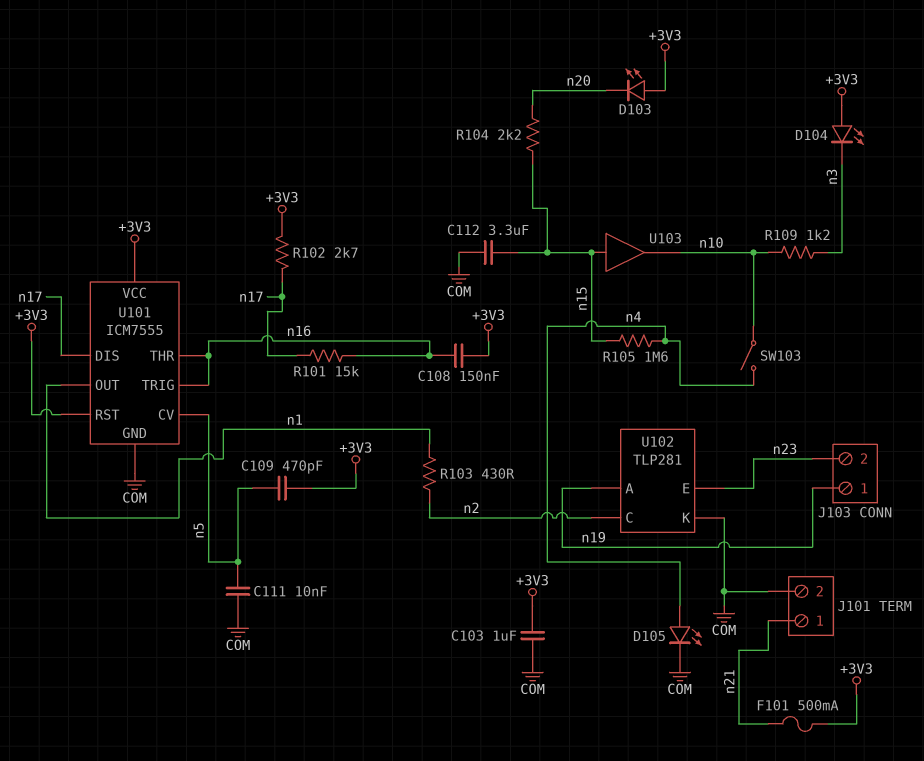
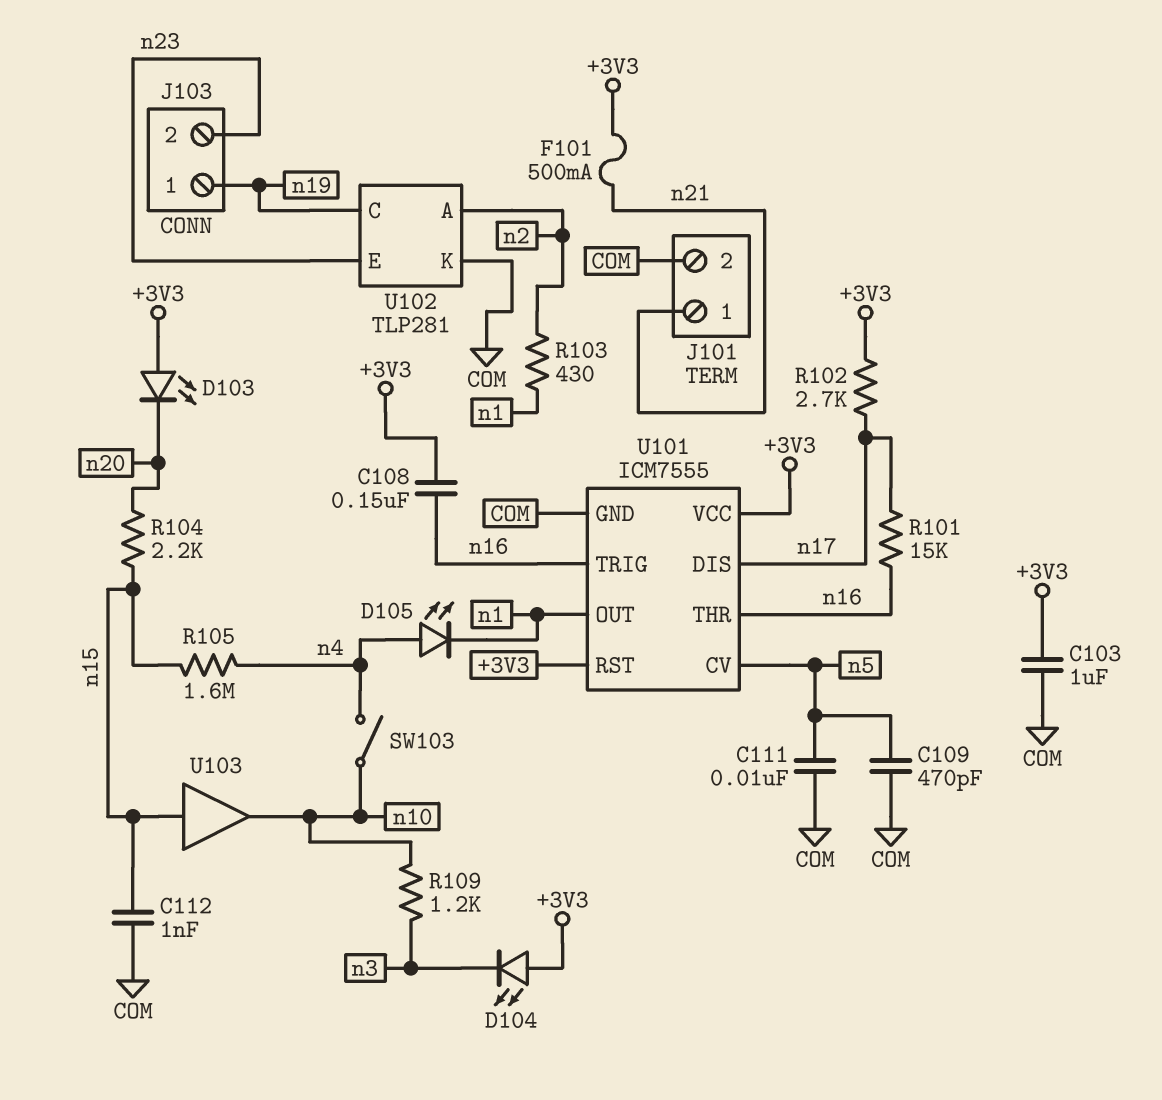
C109: 470pF (+3V3, n5) -> 470pF (COM, n5)
C112: 3.3uF (COM, n15) -> 1nF (COM, n15)
D105: LED (A n4, K COM) -> LED (A n4, K n1)
U102 pin A: n19 -> n2
U102 pin C: n2 -> n19

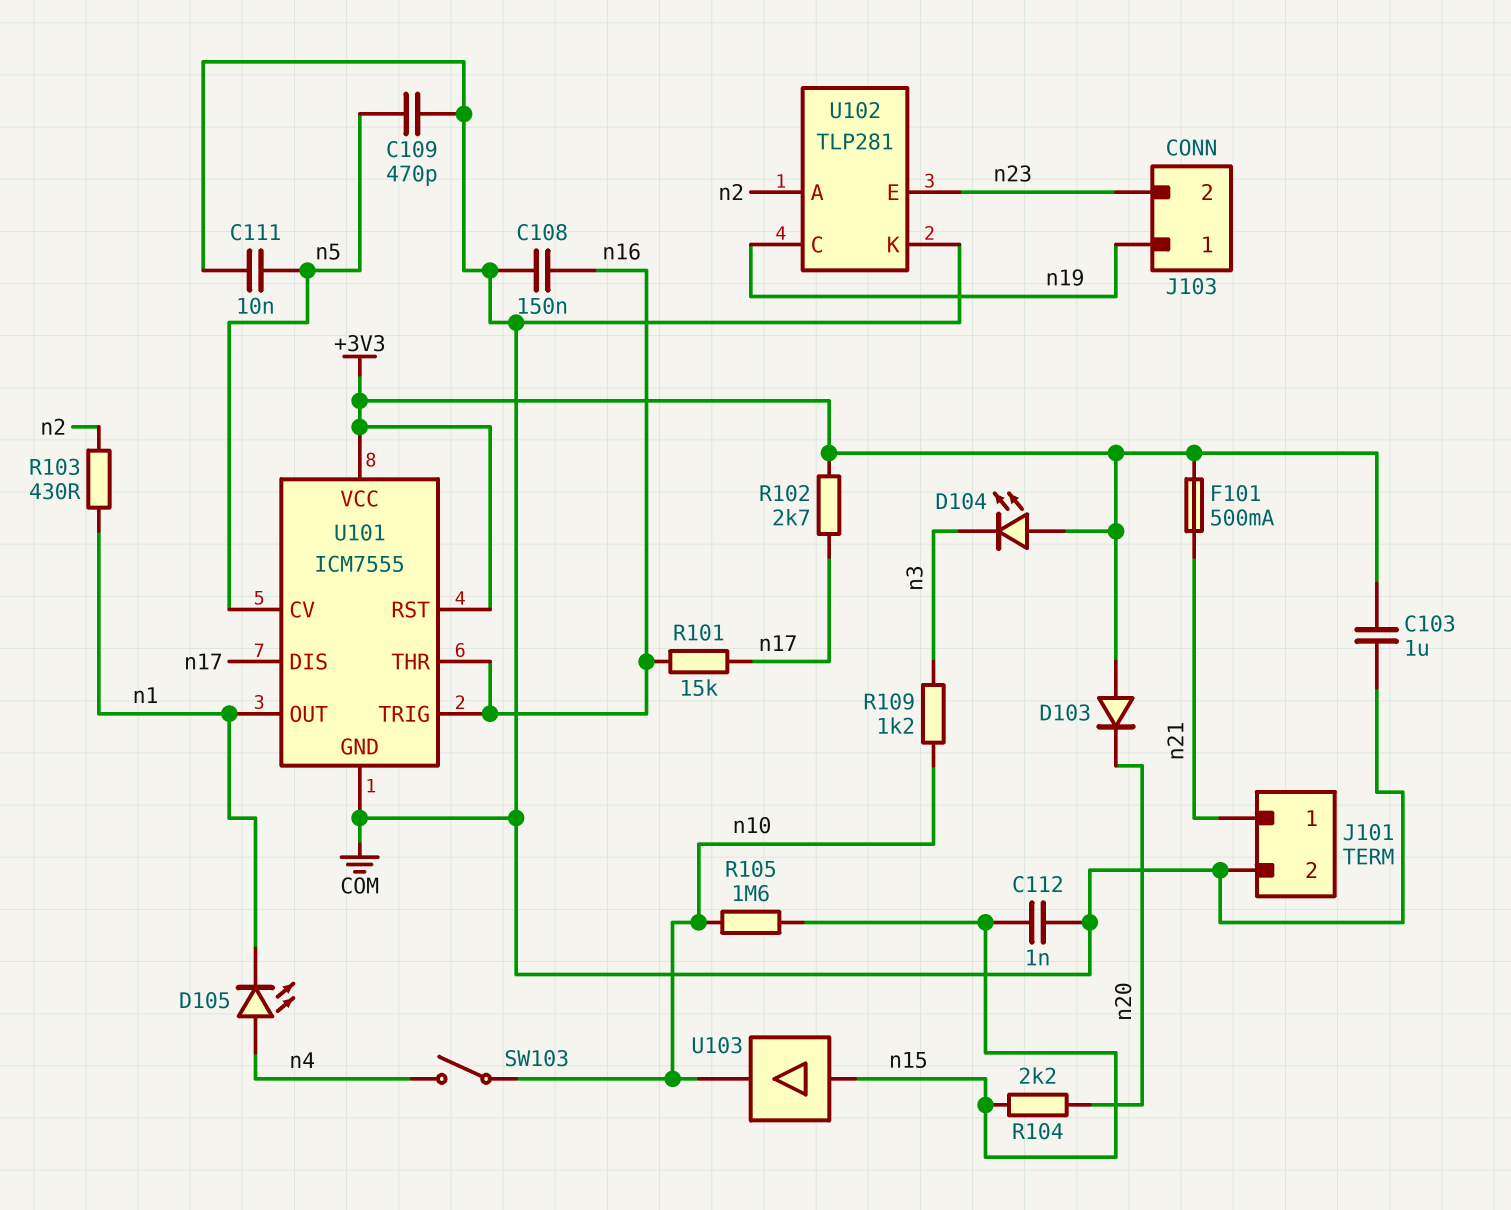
C108: 150nF (+3V3, n16) -> 150nF (COM, n16)
D103: LED (A +3V3, K n20) -> diode (A +3V3, K n20)
R105: 1.6M (n4, n15) -> 1.6M (n10, n15)

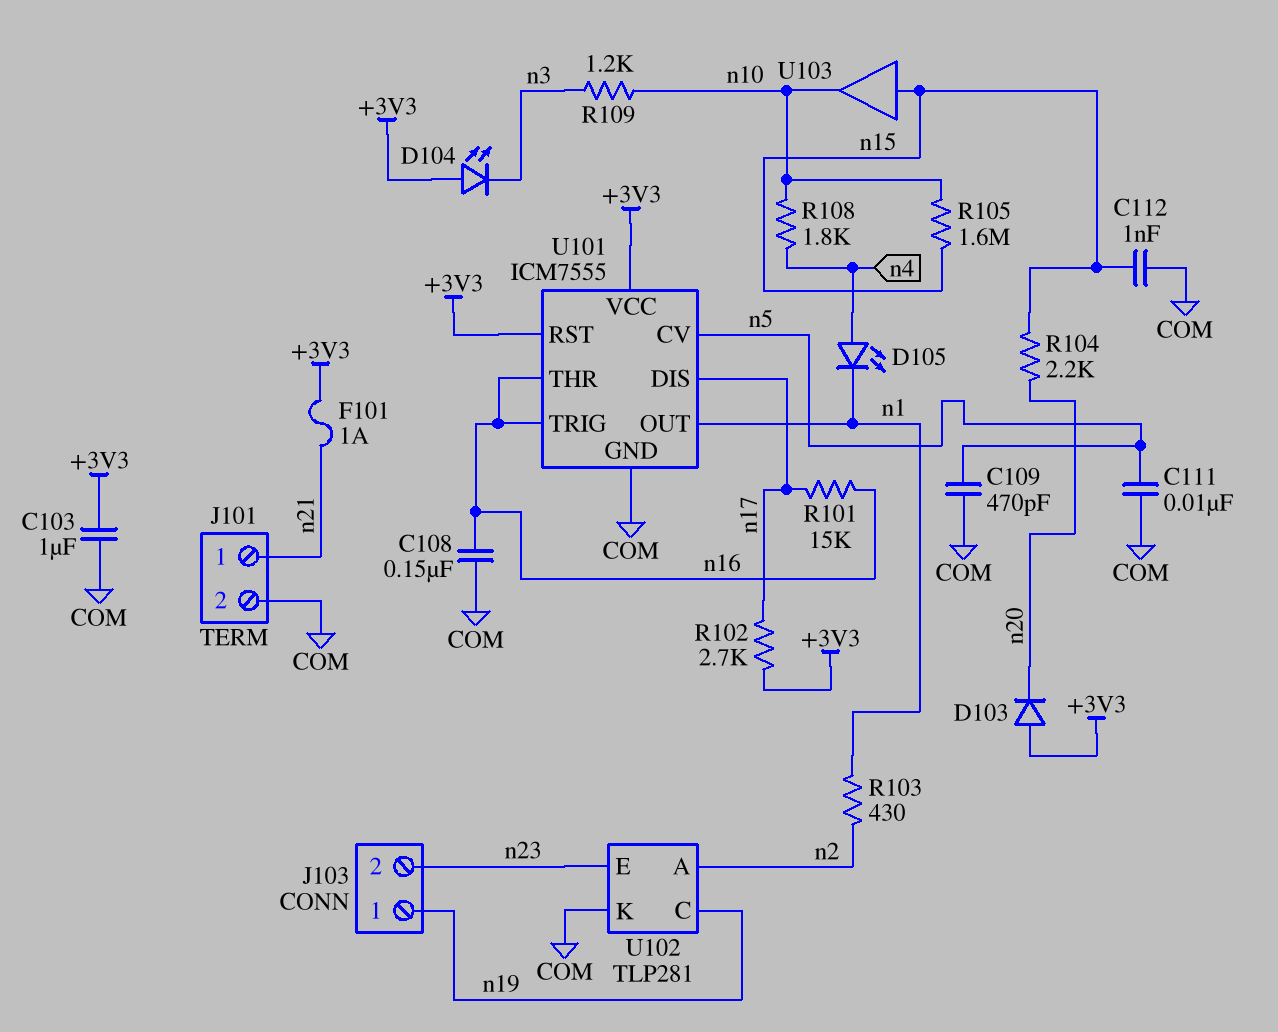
F101: 500mA (+3V3, n21) -> 1A (+3V3, n21)
R108: none -> 1.8k (n4, n10)
SW103: switch (n4, n10) -> none

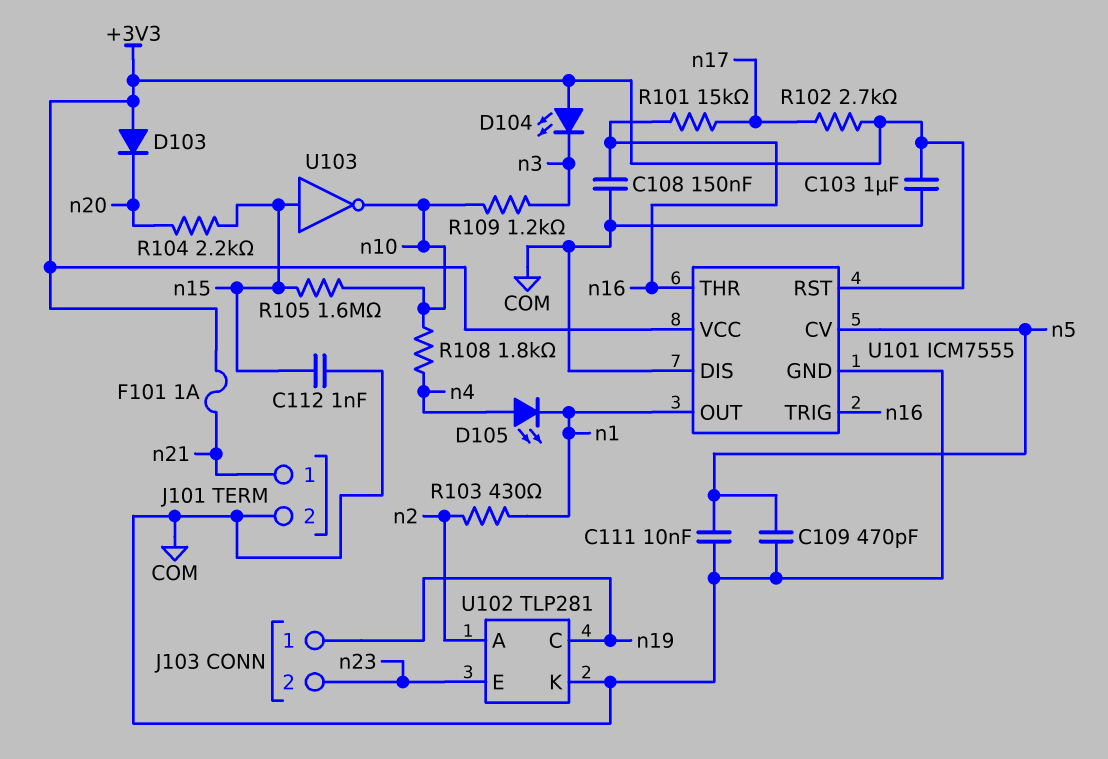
U101 pin DIS: n17 -> COM
U103: buffer (in n15, out n10) -> NOT (in n15, out n10)

